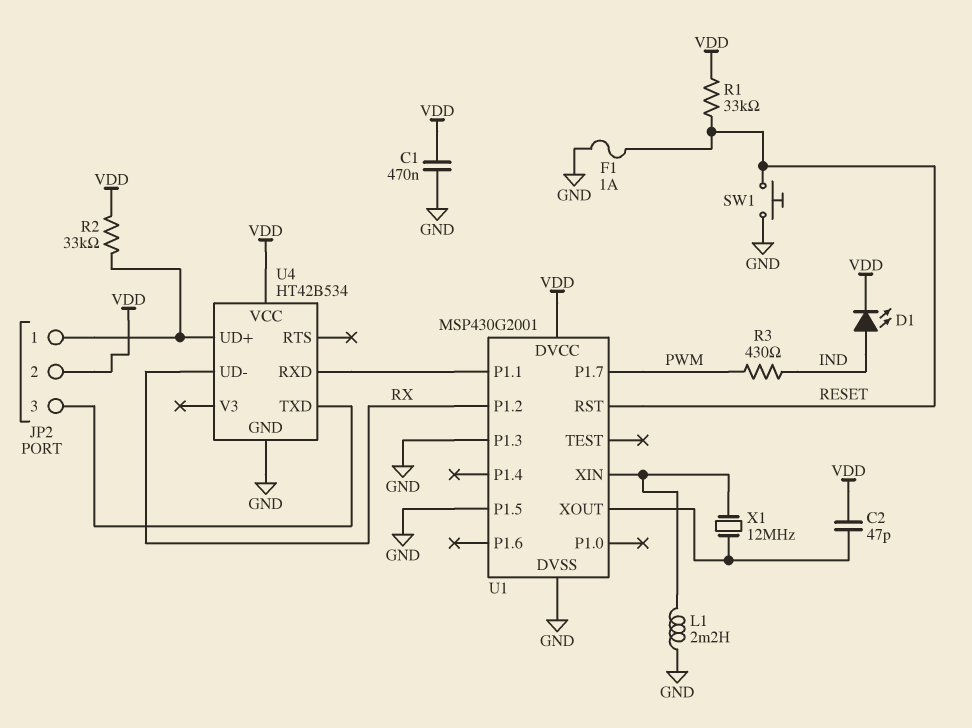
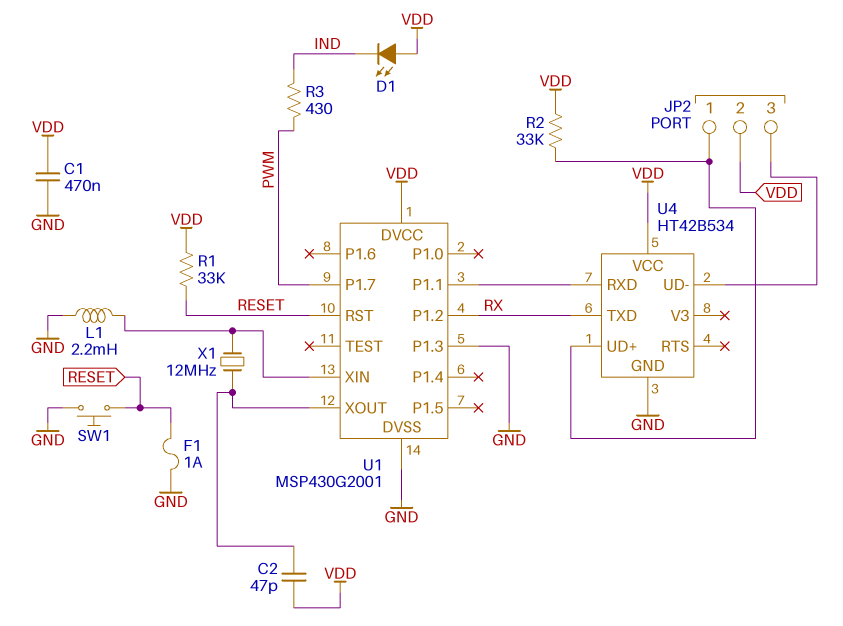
D1: LED (A IND, K VDD) -> LED (A VDD, K IND)
U1 pin P1.5: GND -> none
U4 pin TXD: JP2/3 -> RX
U4 pin UD-: RX -> JP2/3

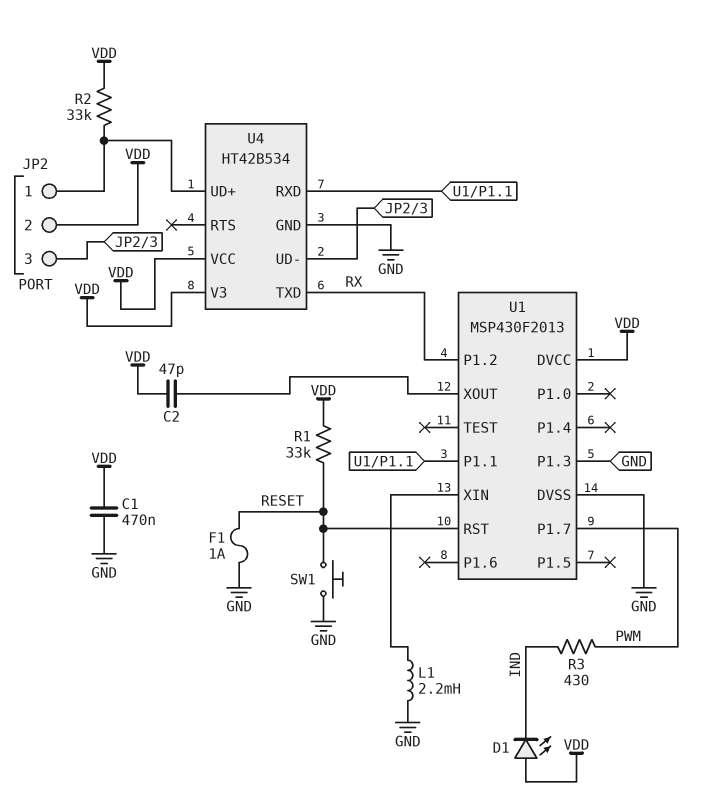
U1: MSP430G2001 -> MSP430F2013
U4 pin V3: none -> VDD
X1: 12MHz (U1/XIN, U1/XOUT) -> none

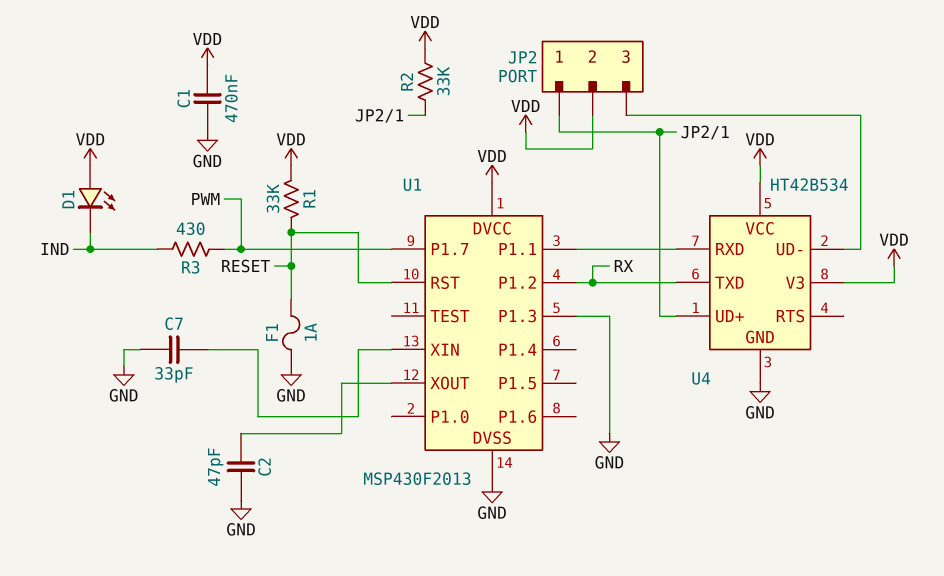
C2: 47pF (U1/XOUT, VDD) -> 47pF (GND, U1/XOUT)
C7: none -> 33pF (GND, U1/XIN)
L1: 2.2mH (GND, U1/XIN) -> none
SW1: button (GND, RESET) -> none

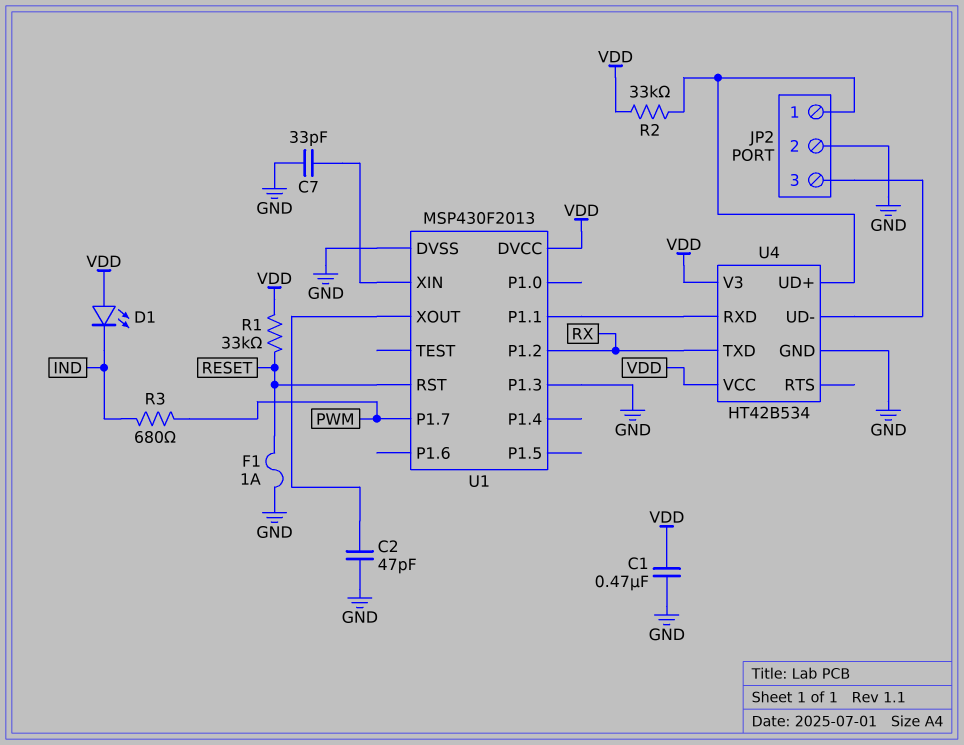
JP2 pin 2: VDD -> GND
R3: 430 (IND, PWM) -> 680 (IND, PWM)

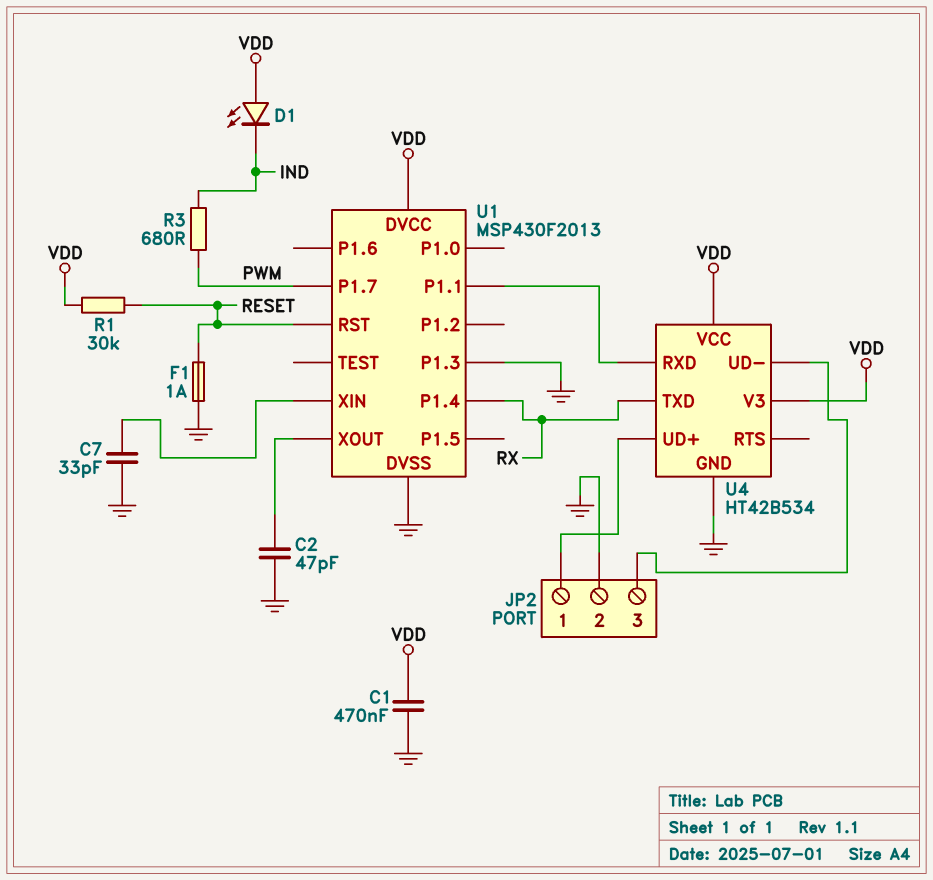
R1: 33k (RESET, VDD) -> 30k (RESET, VDD)
R2: 33k (JP2/1, VDD) -> none
U1 pin P1.2: RX -> none
U1 pin P1.4: none -> RX

